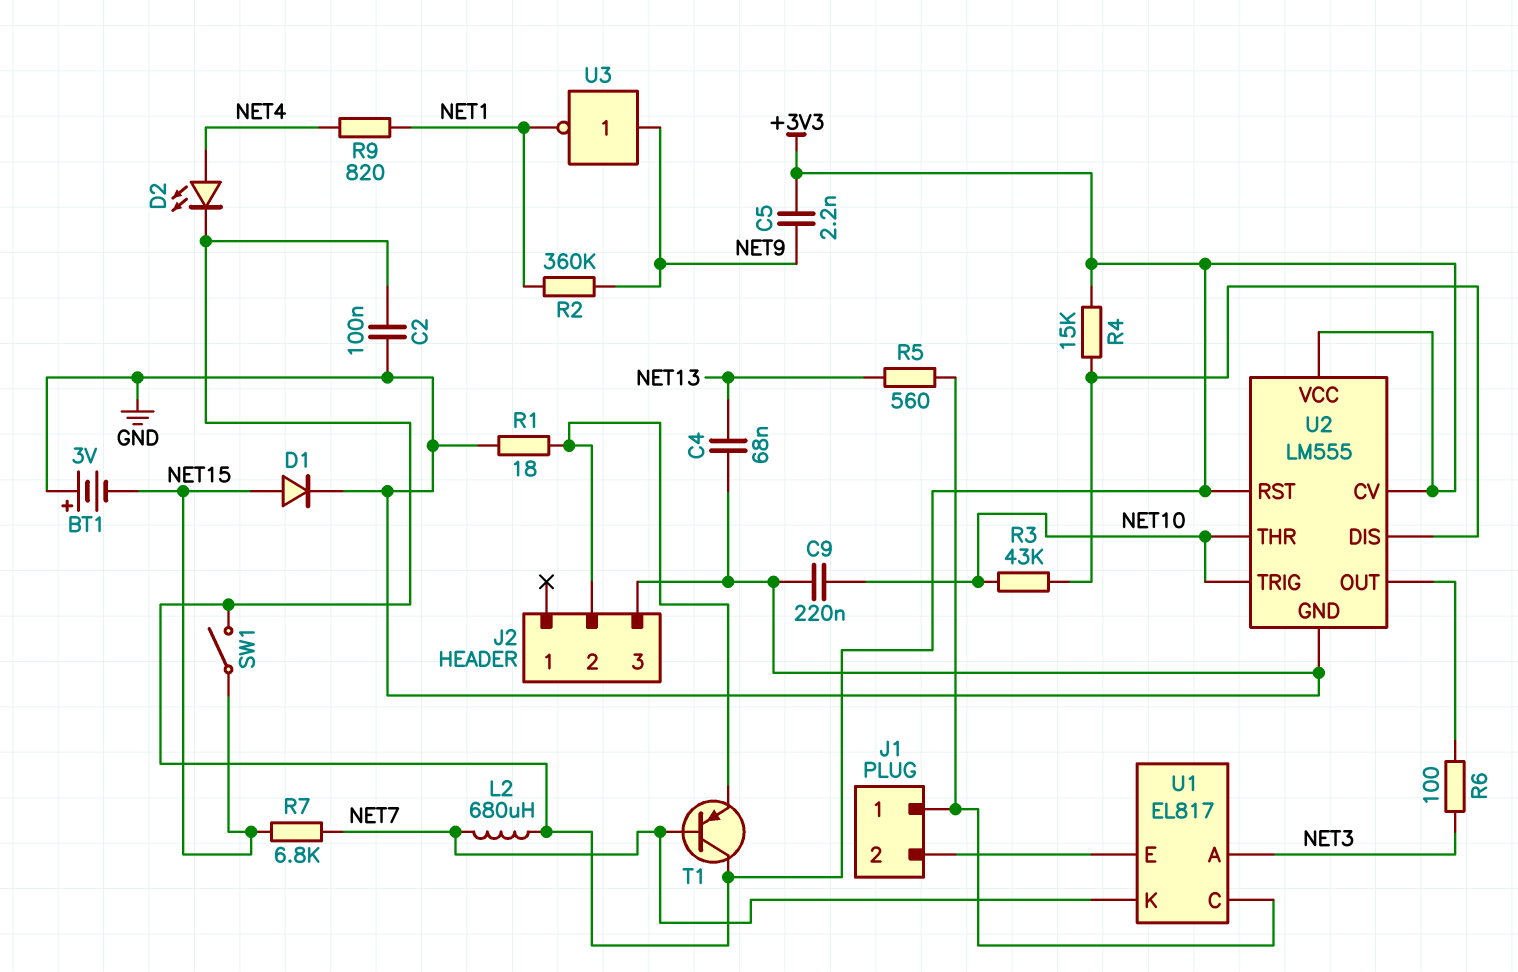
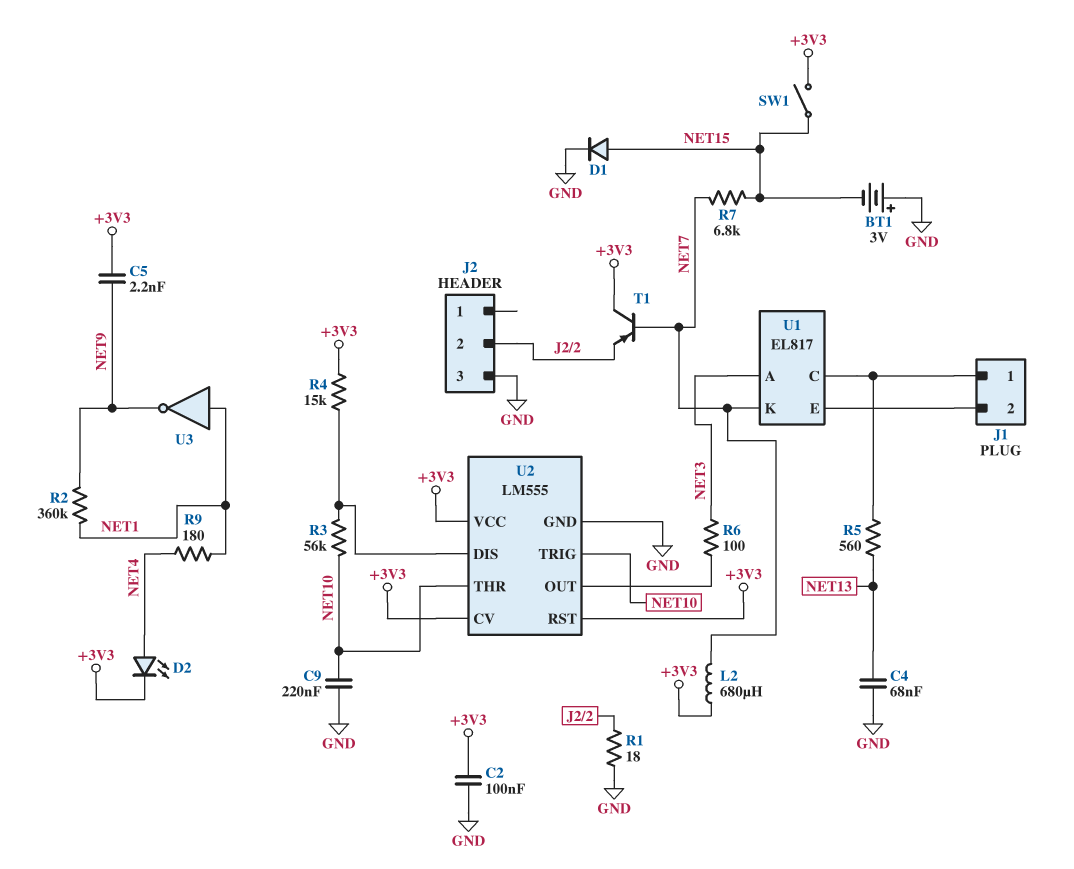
R3: 43k (NET10, U2/DIS) -> 56k (NET10, U2/DIS)
R9: 820 (NET1, NET4) -> 180 (NET1, NET4)
U3: NOT (in NET9, out NET1) -> NOT (in NET1, out NET9)

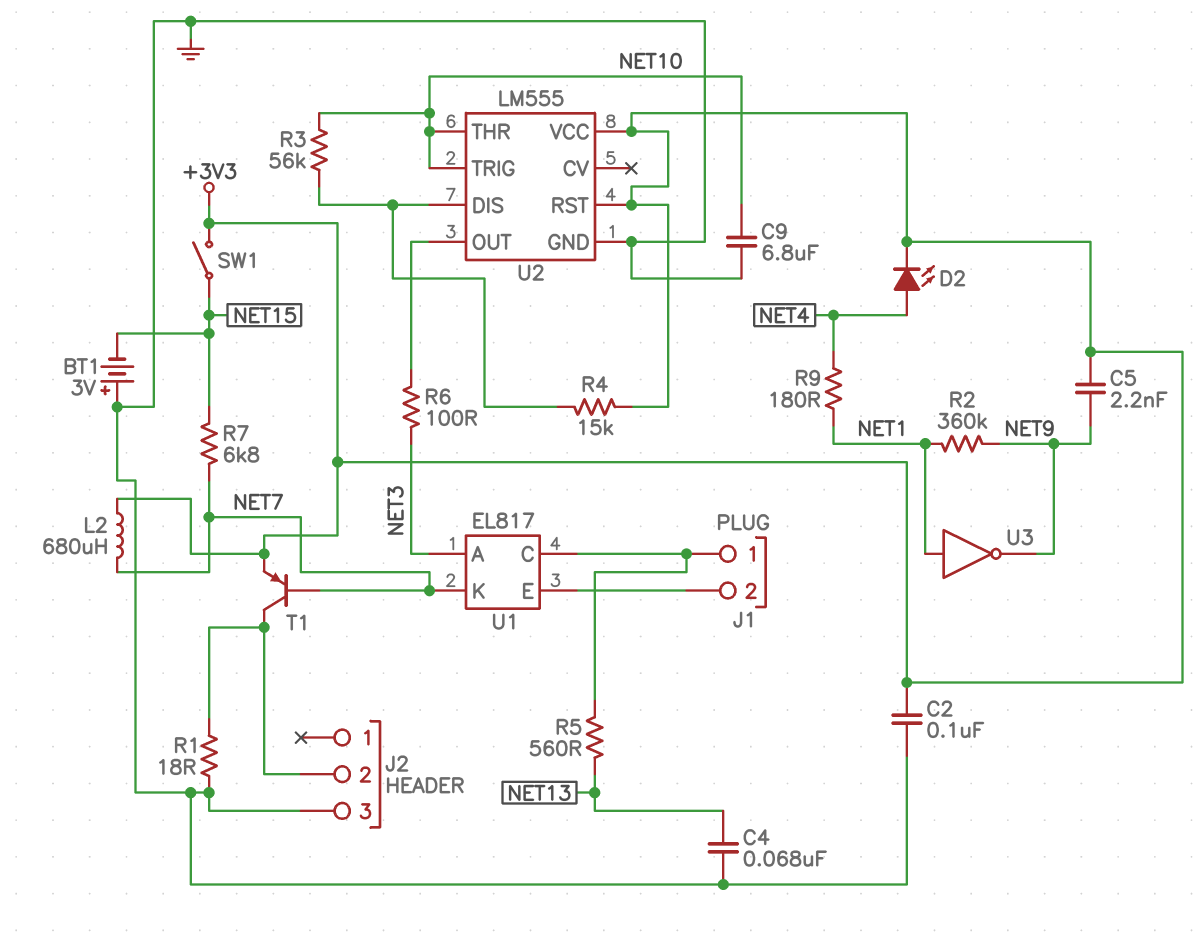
C9: 220nF (GND, NET10) -> 6.8uF (GND, NET10)
D1: diode (A NET15, K GND) -> none
T1: PNP (B NET7, C +3V3, E J2/2) -> PNP (B NET7, C J2/2, E +3V3)
U2 pin CV: +3V3 -> none

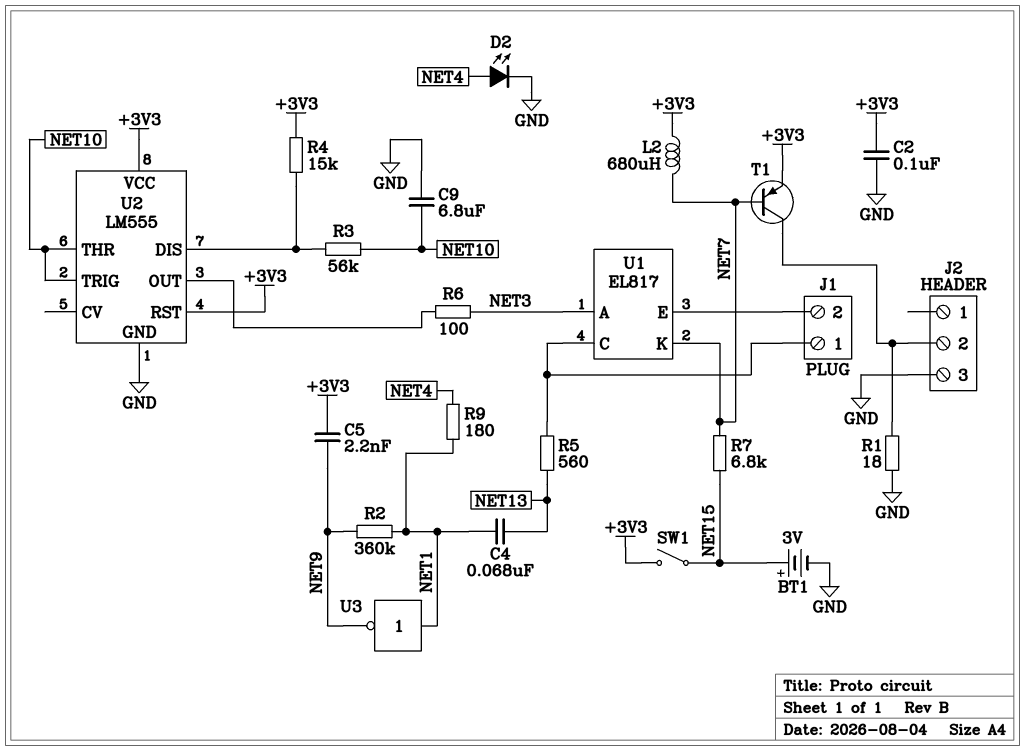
BT1: 3V (plus GND, minus NET15) -> 3V (plus NET15, minus GND)
C4: 68nF (GND, NET13) -> 68nF (NET1, NET13)
D2: LED (A NET4, K +3V3) -> LED (A NET4, K GND)

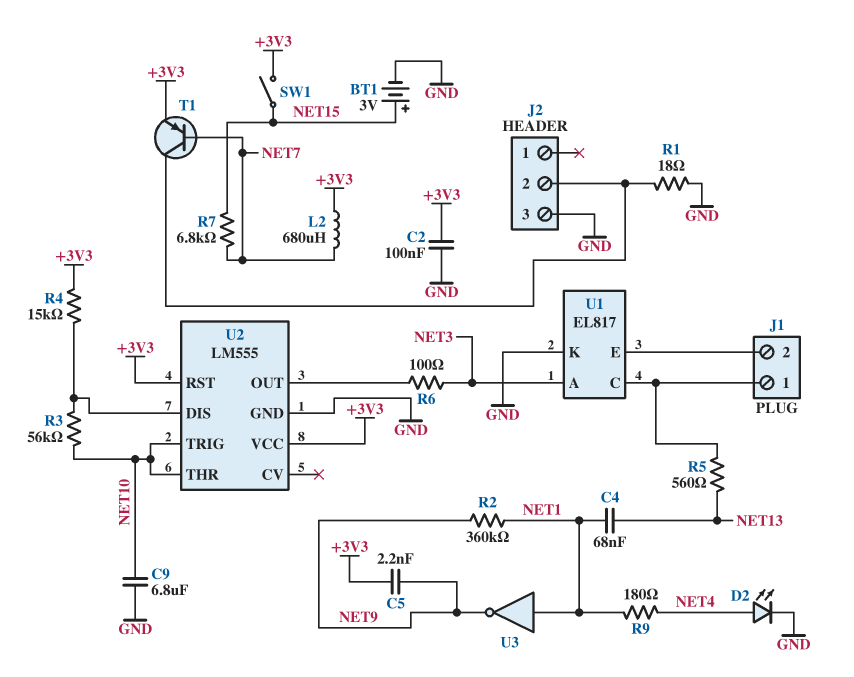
U1 pin K: NET7 -> GND

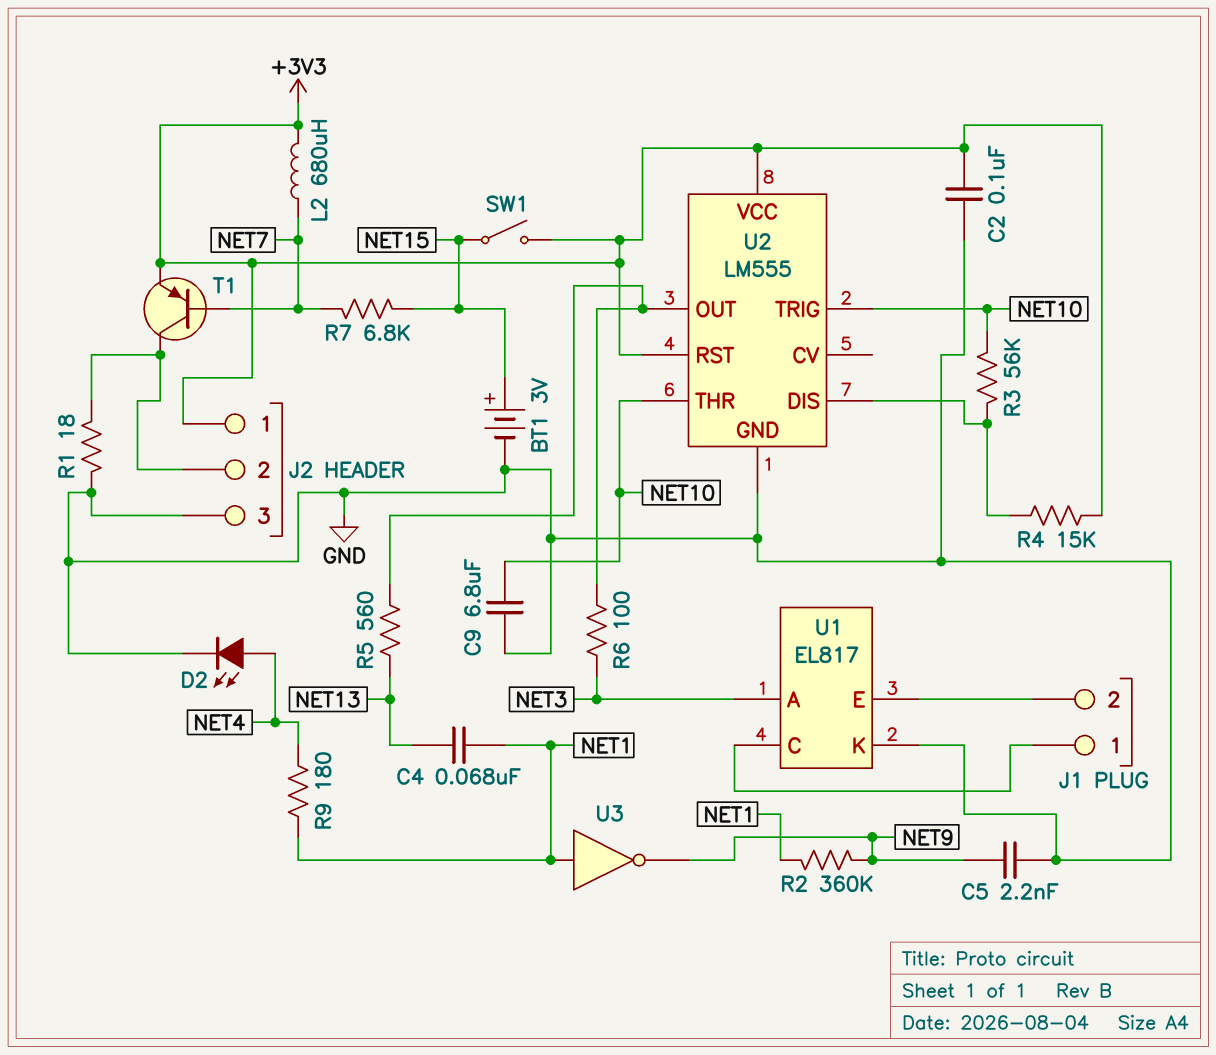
C5: 2.2nF (+3V3, NET9) -> 2.2nF (GND, NET9)
J2 pin 1: none -> +3V3
R5: 560 (J1/1, NET13) -> 560 (NET13, U2/OUT)

